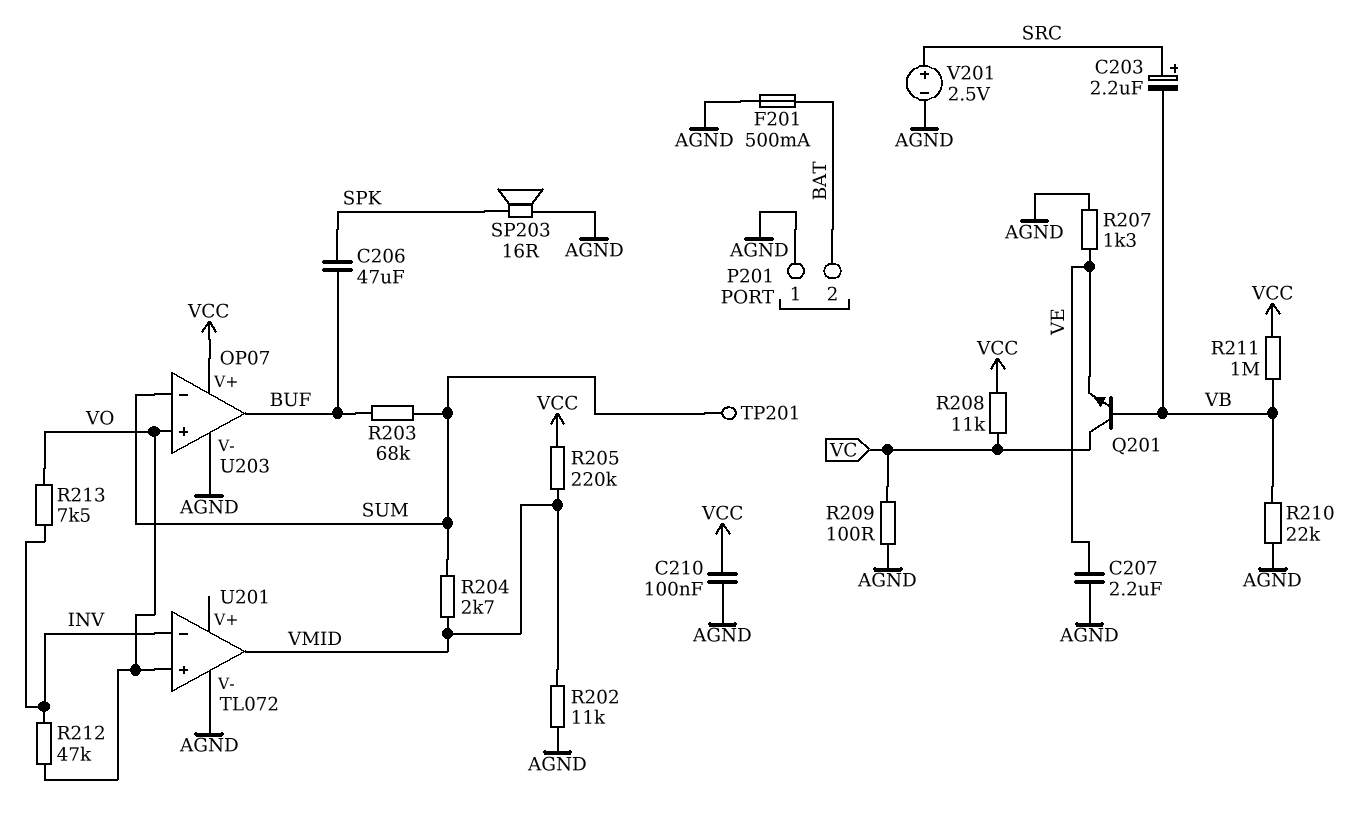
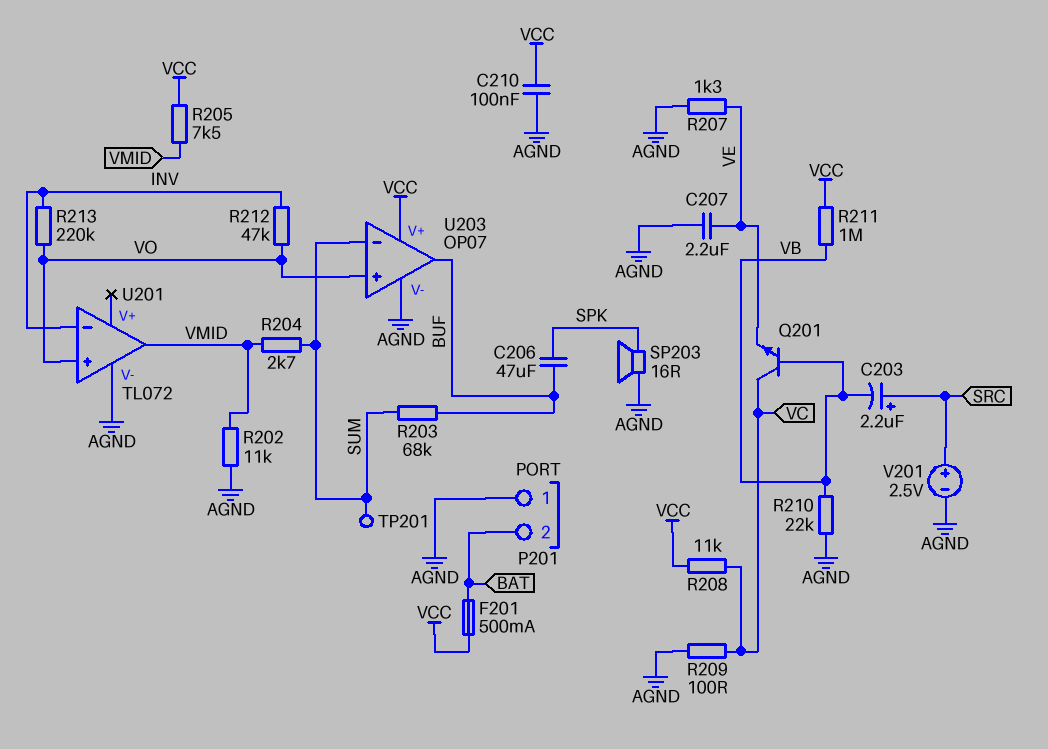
F201: 500mA (AGND, BAT) -> 500mA (BAT, VCC)
R205: 220k (VCC, VMID) -> 7.5k (VCC, VMID)
R213: 7.5k (INV, VO) -> 220k (INV, VO)

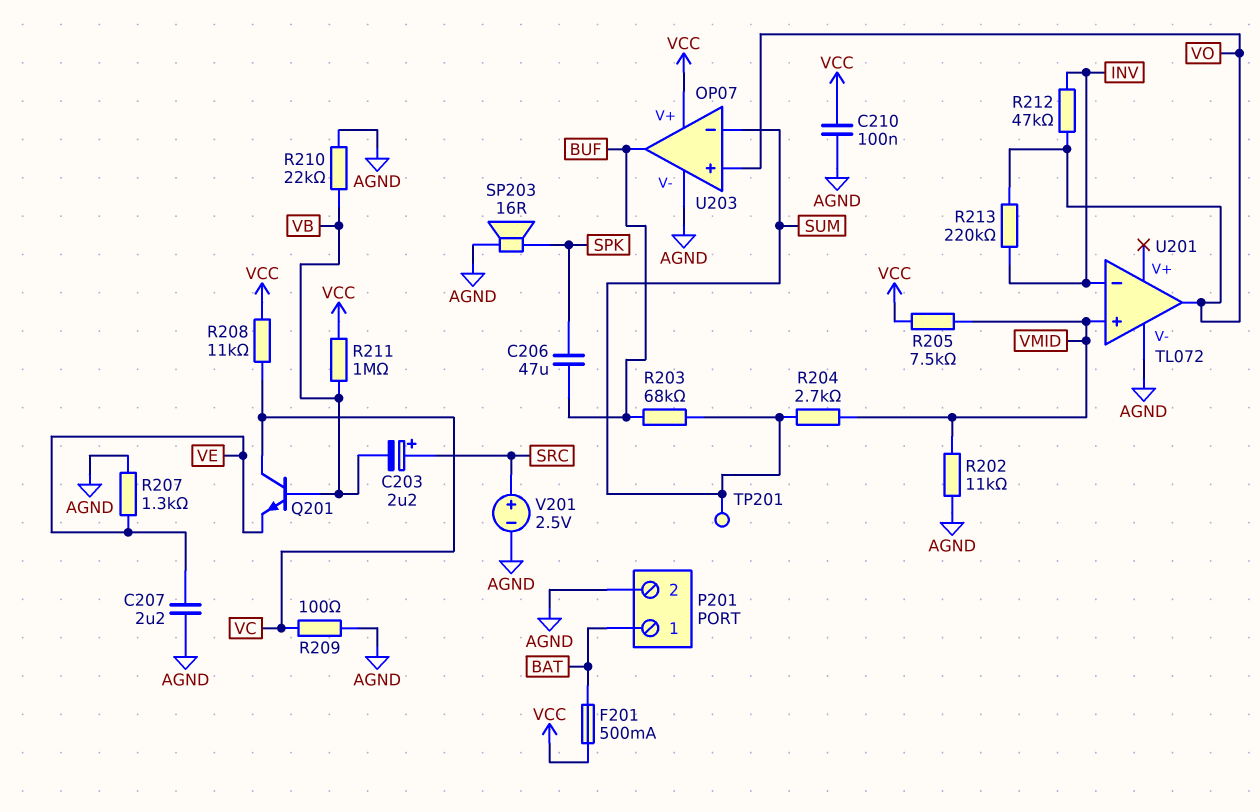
P201 pin 1: AGND -> BAT
P201 pin 2: BAT -> AGND
U201 pin in+: VO -> VMID
U201 pin out: VMID -> VO

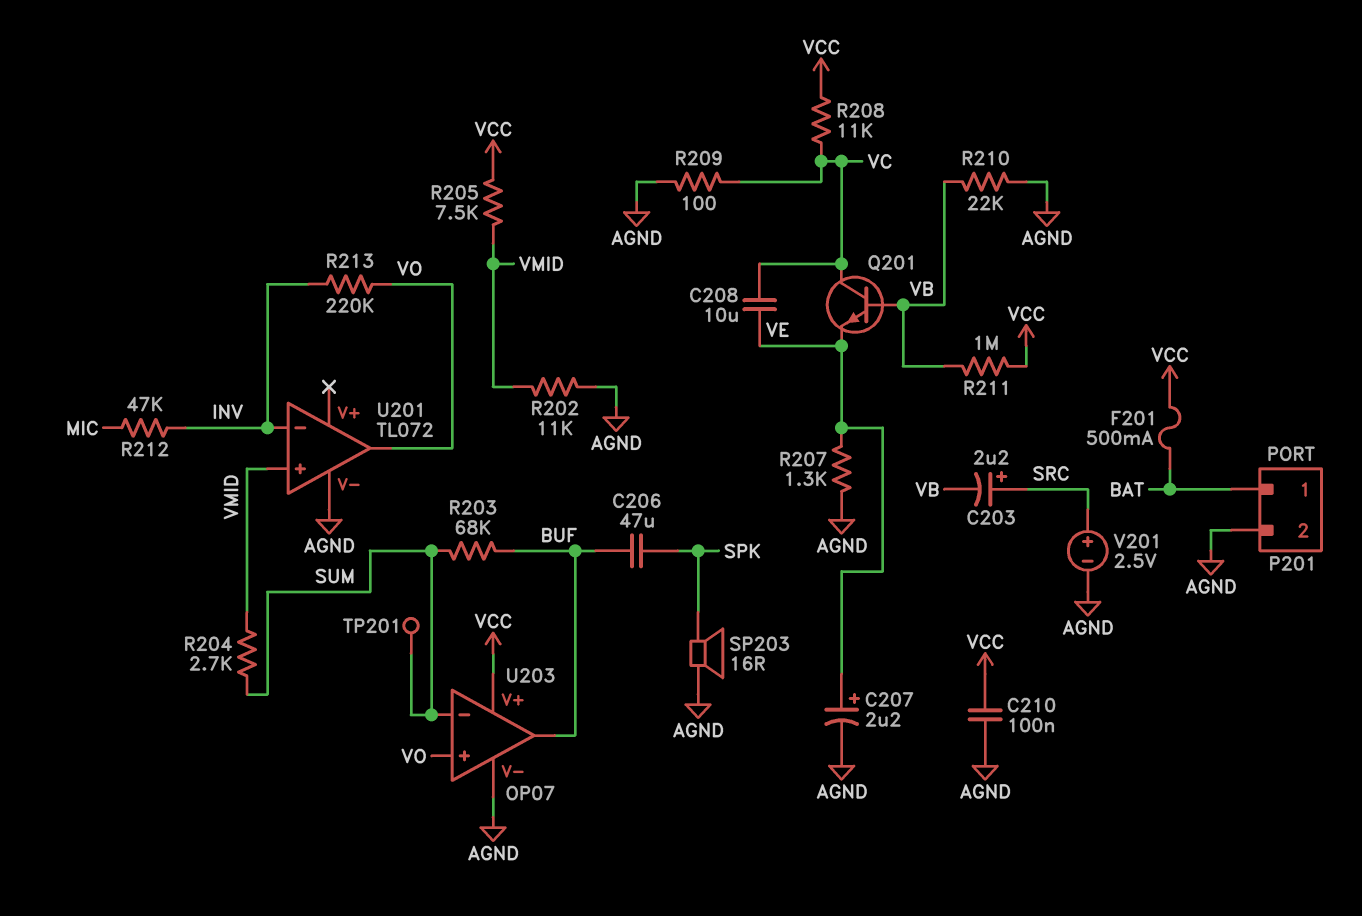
C207: 2.2uF (AGND, VE) -> 2.2uF (plus VE, minus AGND)
C208: none -> 10uF (VC, VE)
R212: 47k (INV, VO) -> 47k (INV, MIC)

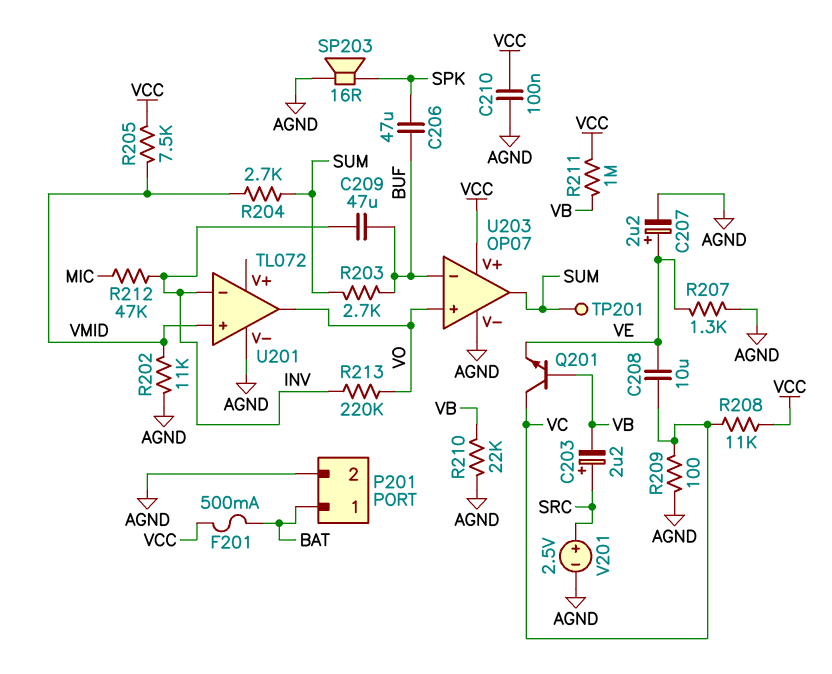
C209: none -> 47uF (BUF, INV)
R203: 68k (BUF, SUM) -> 2.7k (BUF, SUM)
U203 pin in-: SUM -> BUF
U203 pin out: BUF -> SUM

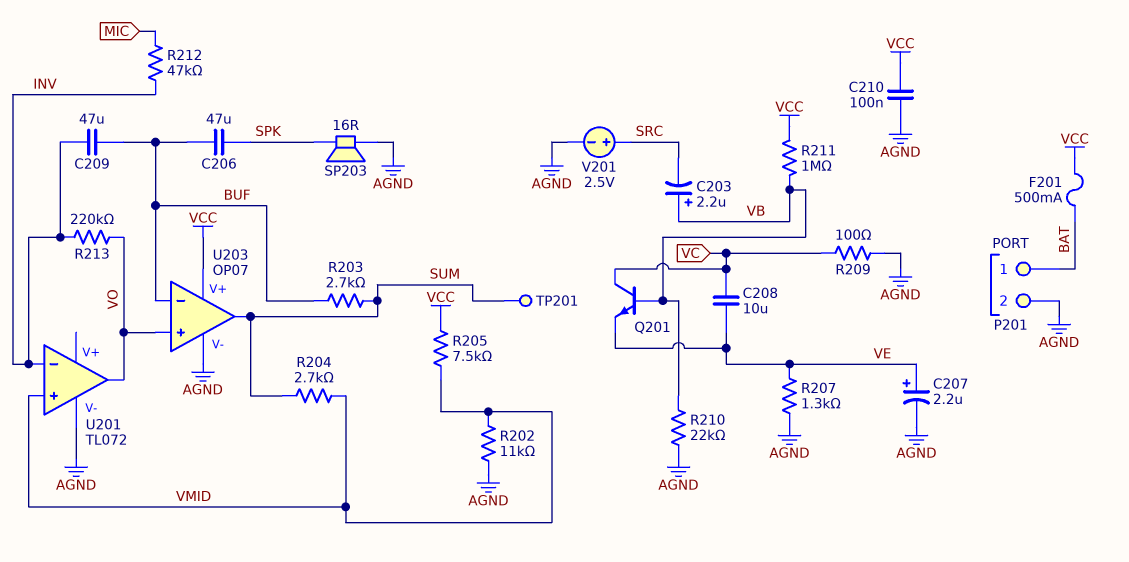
C203: 2.2uF (plus SRC, minus VB) -> 2.2uF (plus VB, minus SRC)
R208: 11k (VC, VCC) -> none

